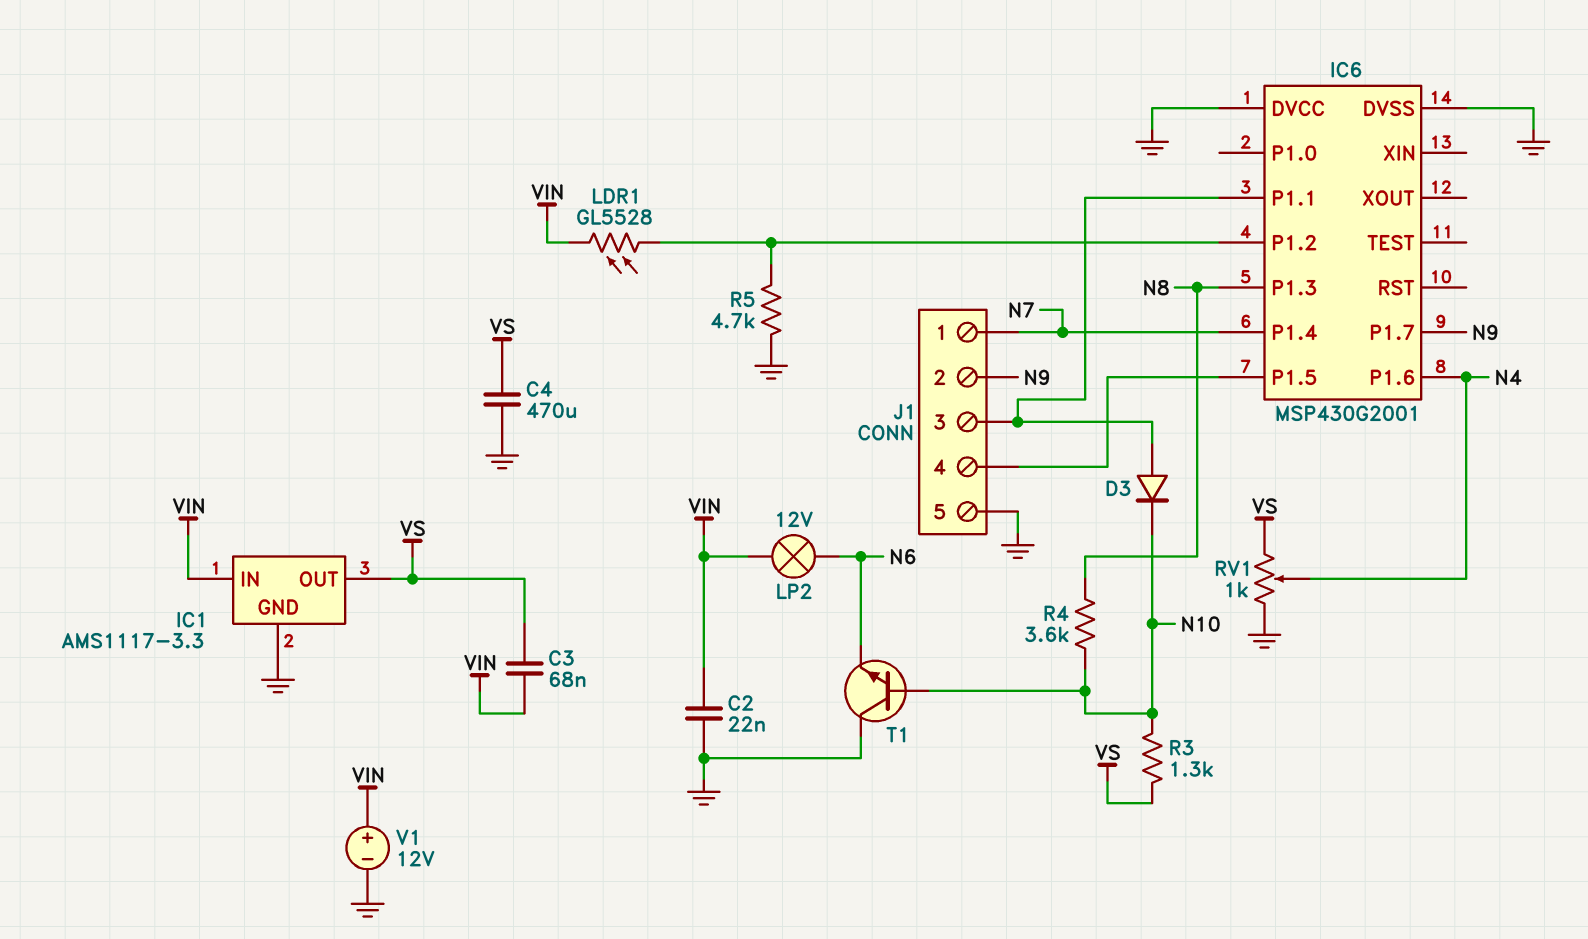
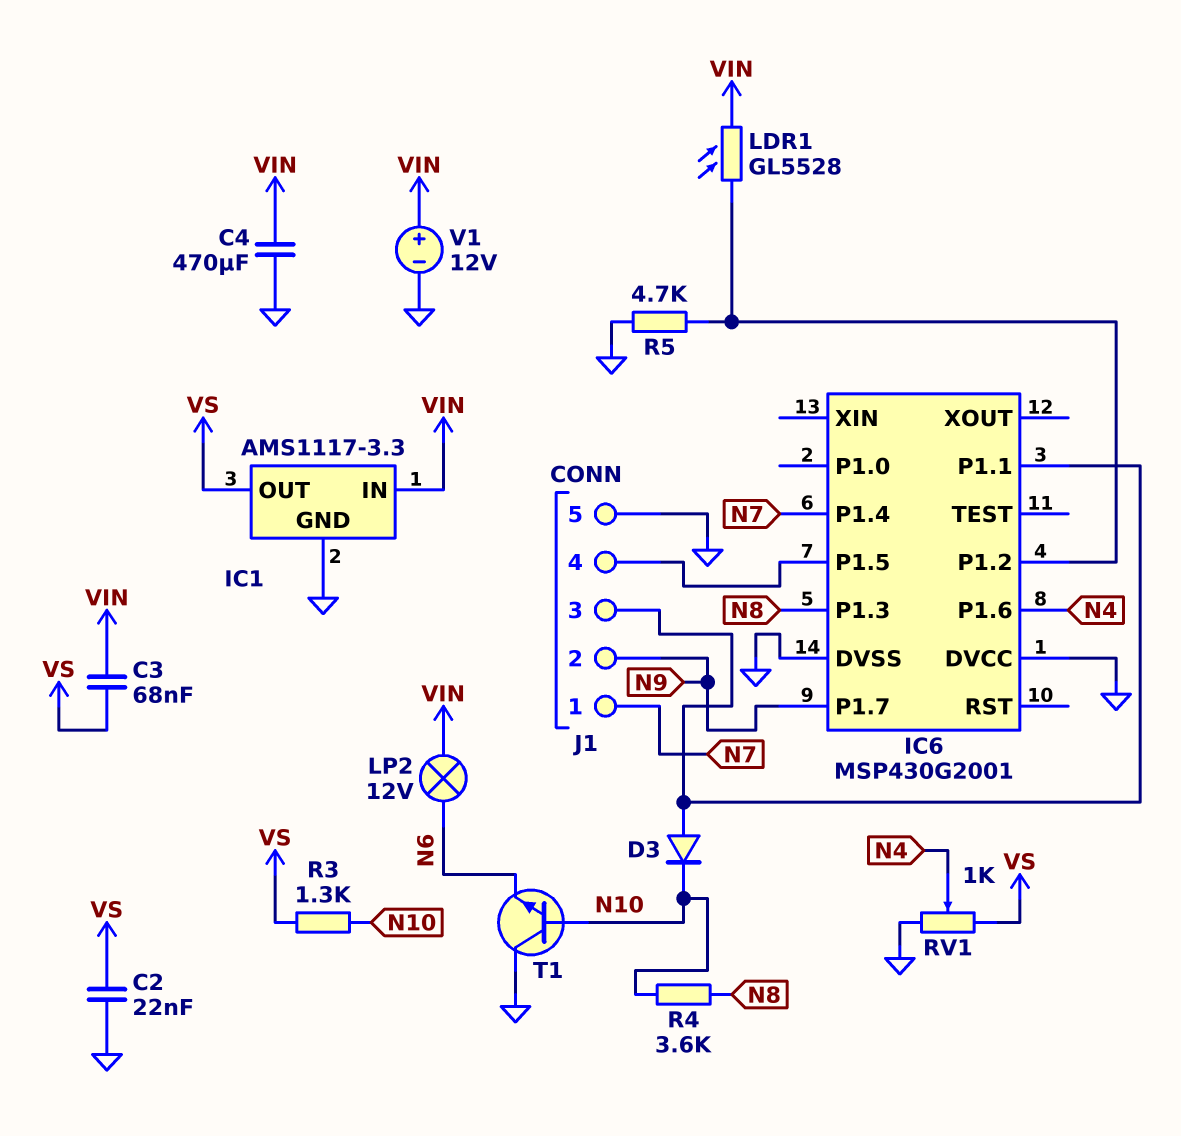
C2: 22nF (GND, VIN) -> 22nF (GND, VS)
C4: 470uF (GND, VS) -> 470uF (GND, VIN)

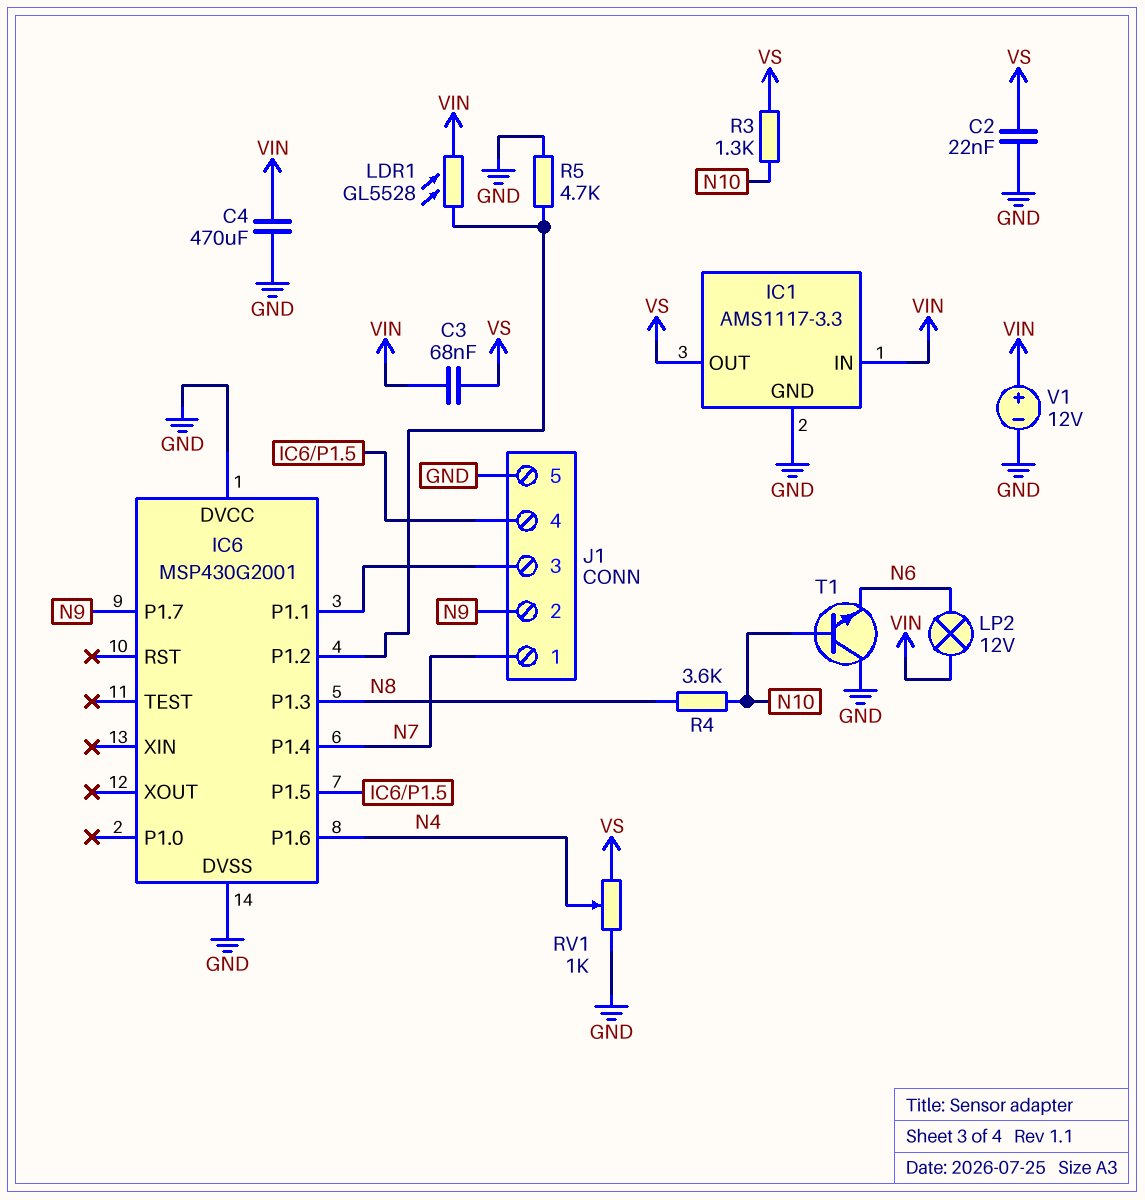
D3: diode (A IC6/P1.1, K N10) -> none

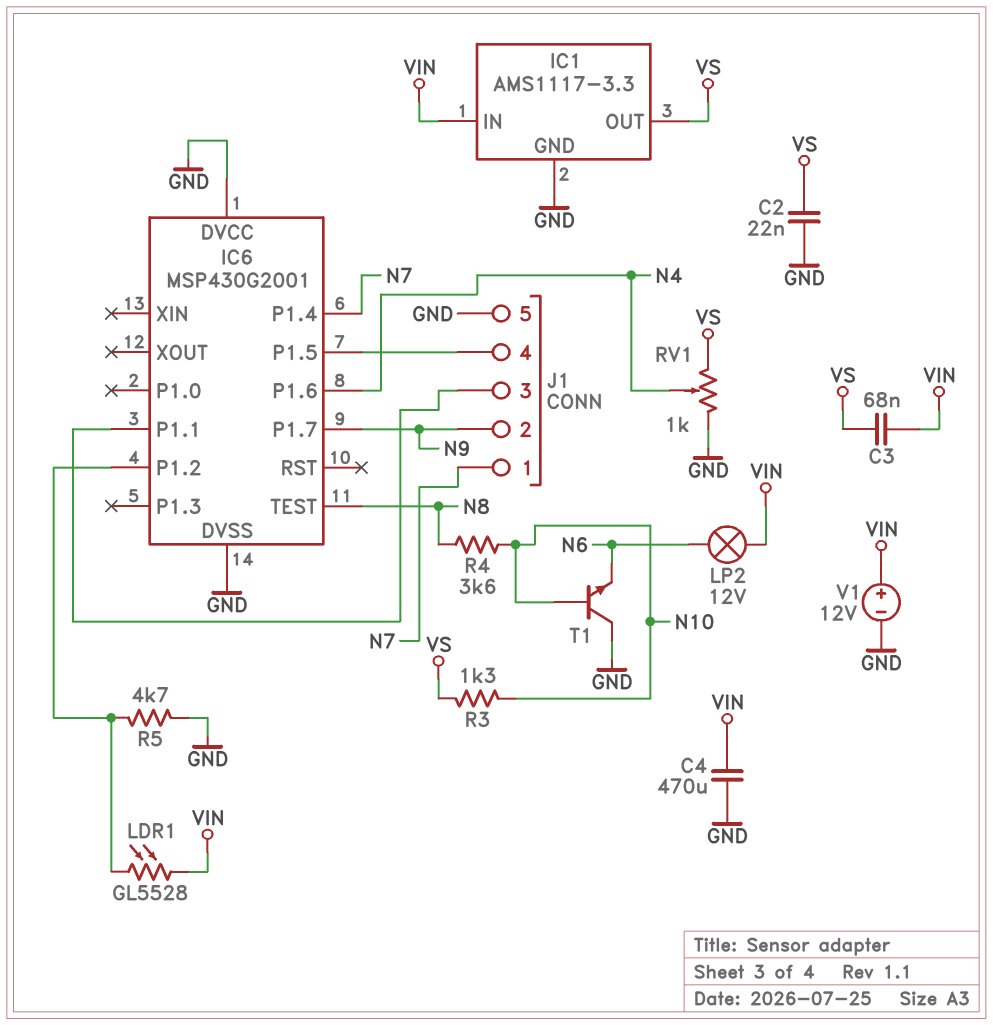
IC6 pin P1.3: N8 -> none
IC6 pin TEST: none -> N8

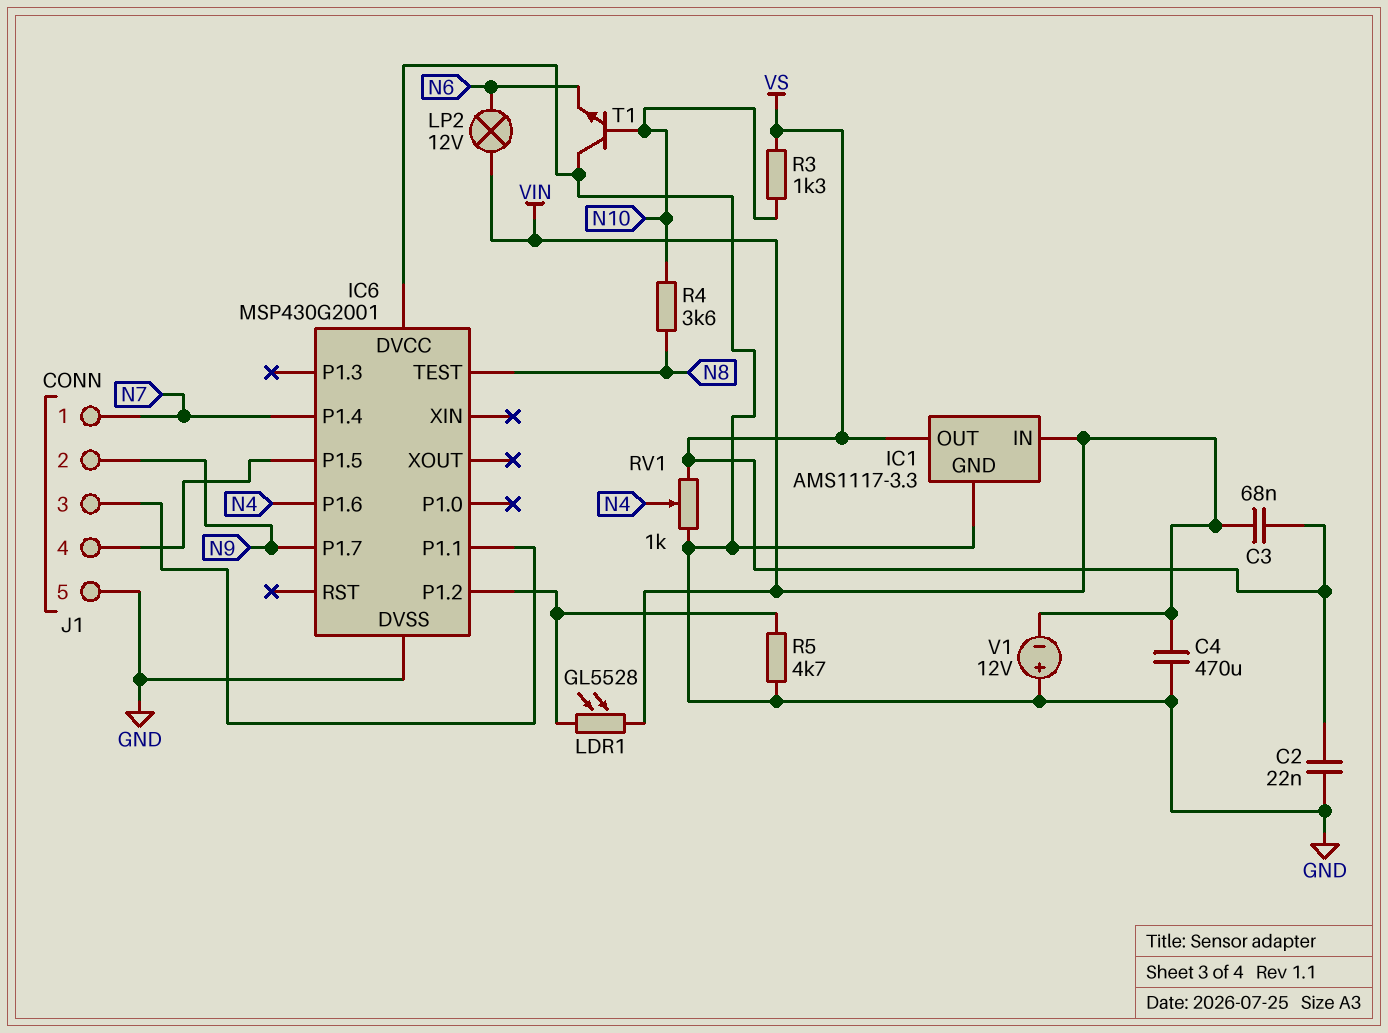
V1: 12V (plus VIN, minus GND) -> 12V (plus GND, minus VIN)

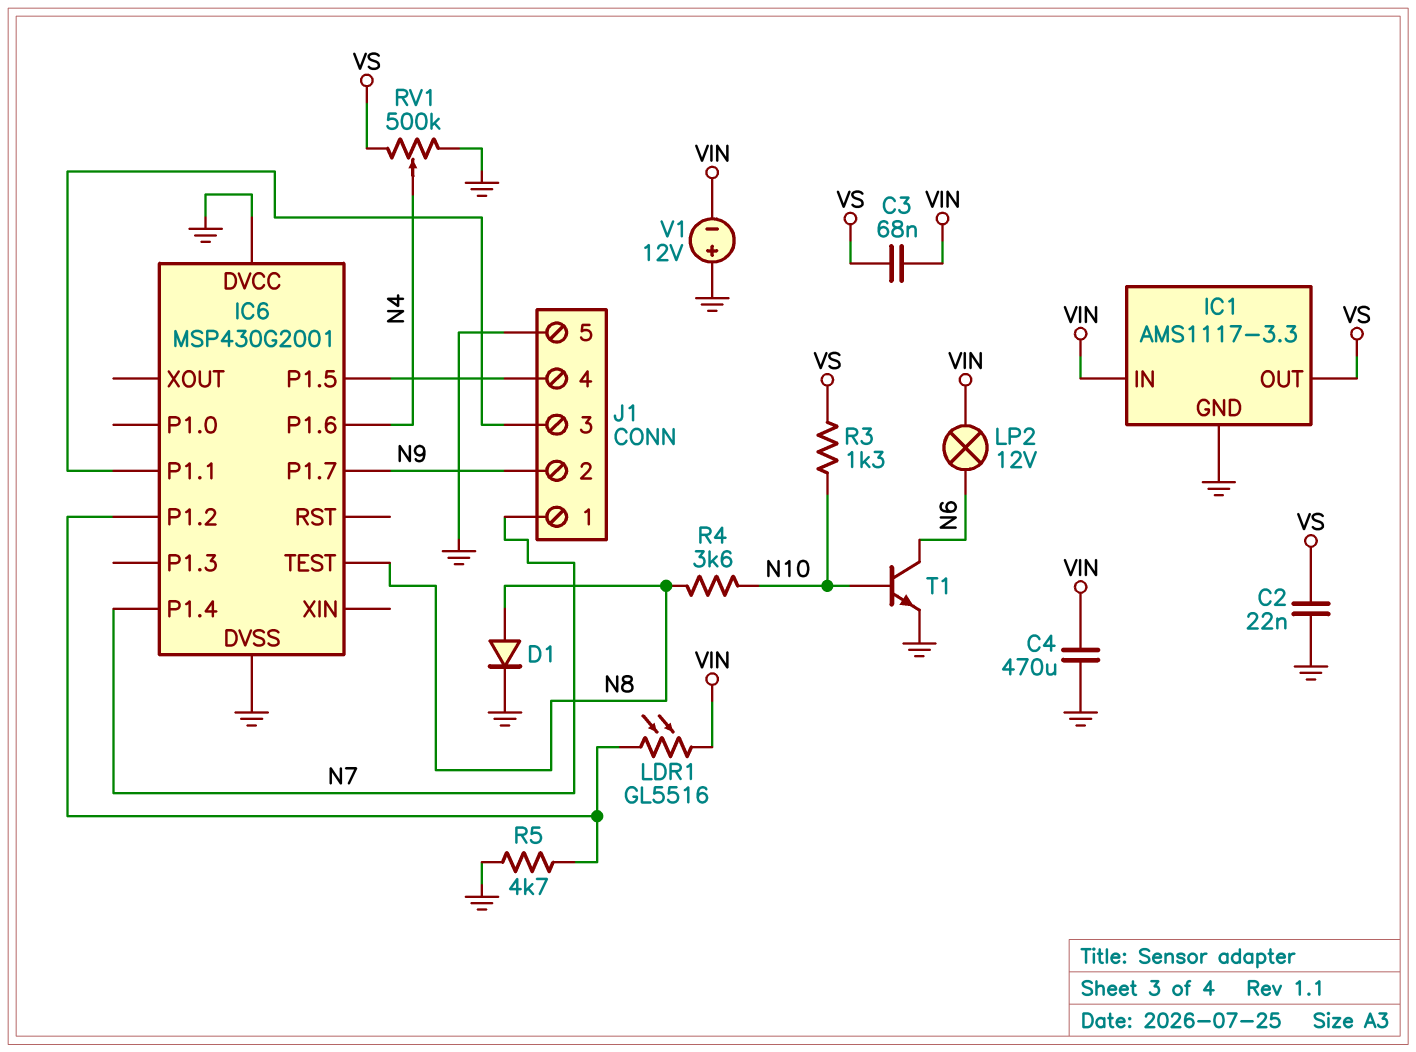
D1: none -> diode (A N8, K GND)
LDR1: GL5528 (IC6/P1.2, VIN) -> GL5516 (IC6/P1.2, VIN)
RV1: 1k (GND, VS, wiper N4) -> 500k (GND, VS, wiper N4)
T1: NPN (B N10, C GND, E N6) -> NPN (B N10, C N6, E GND)

